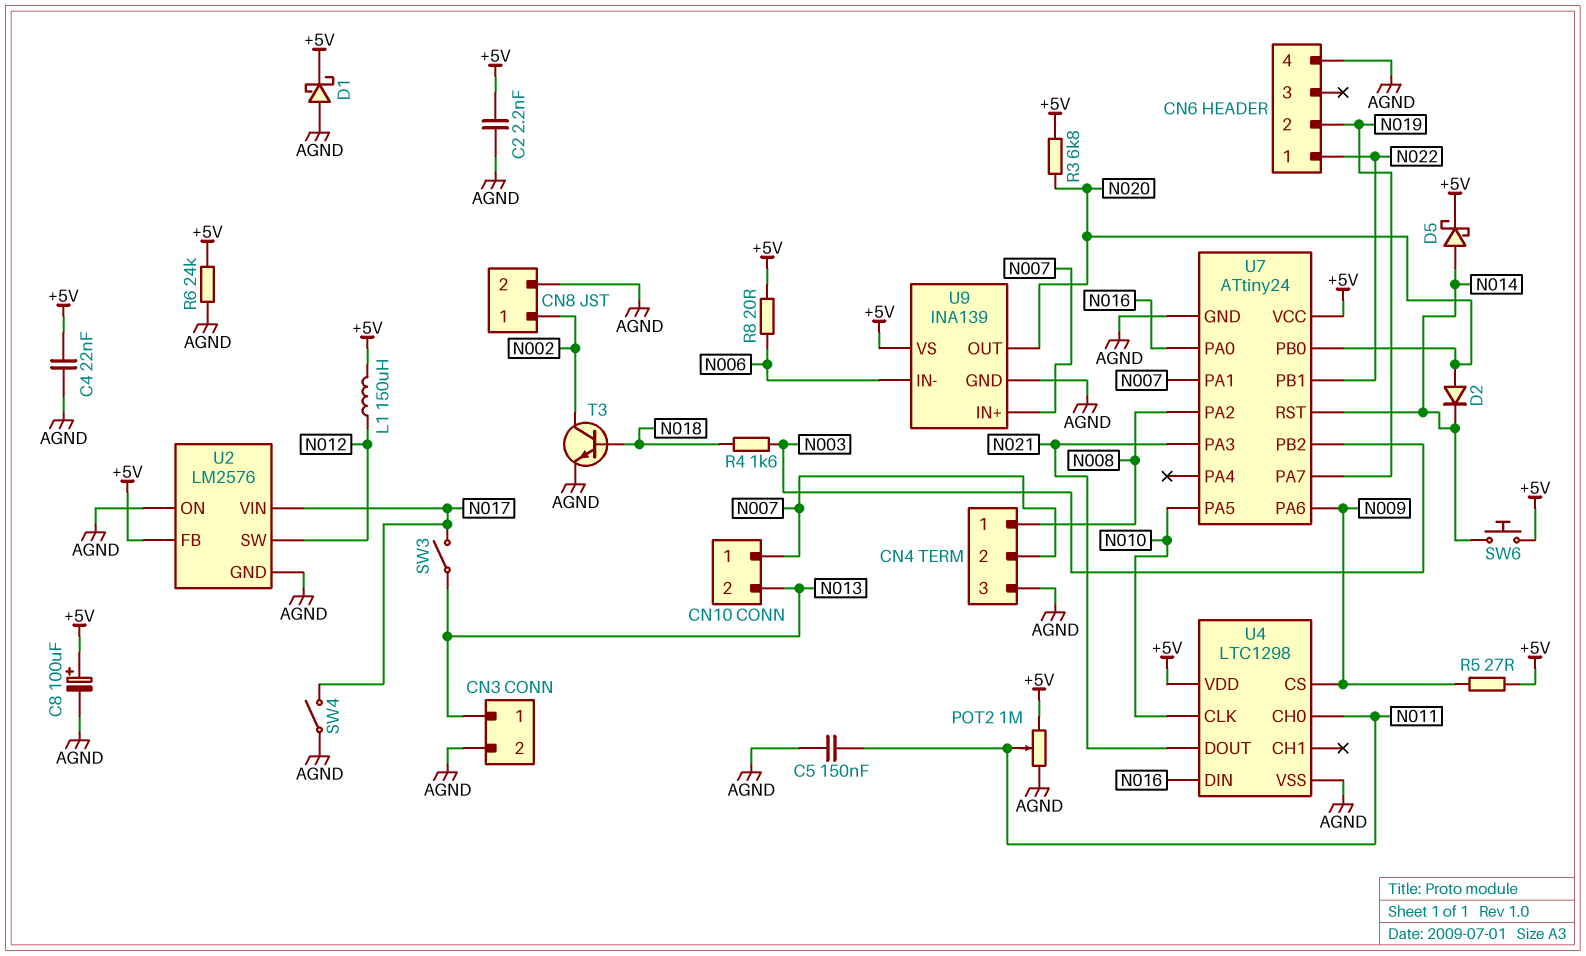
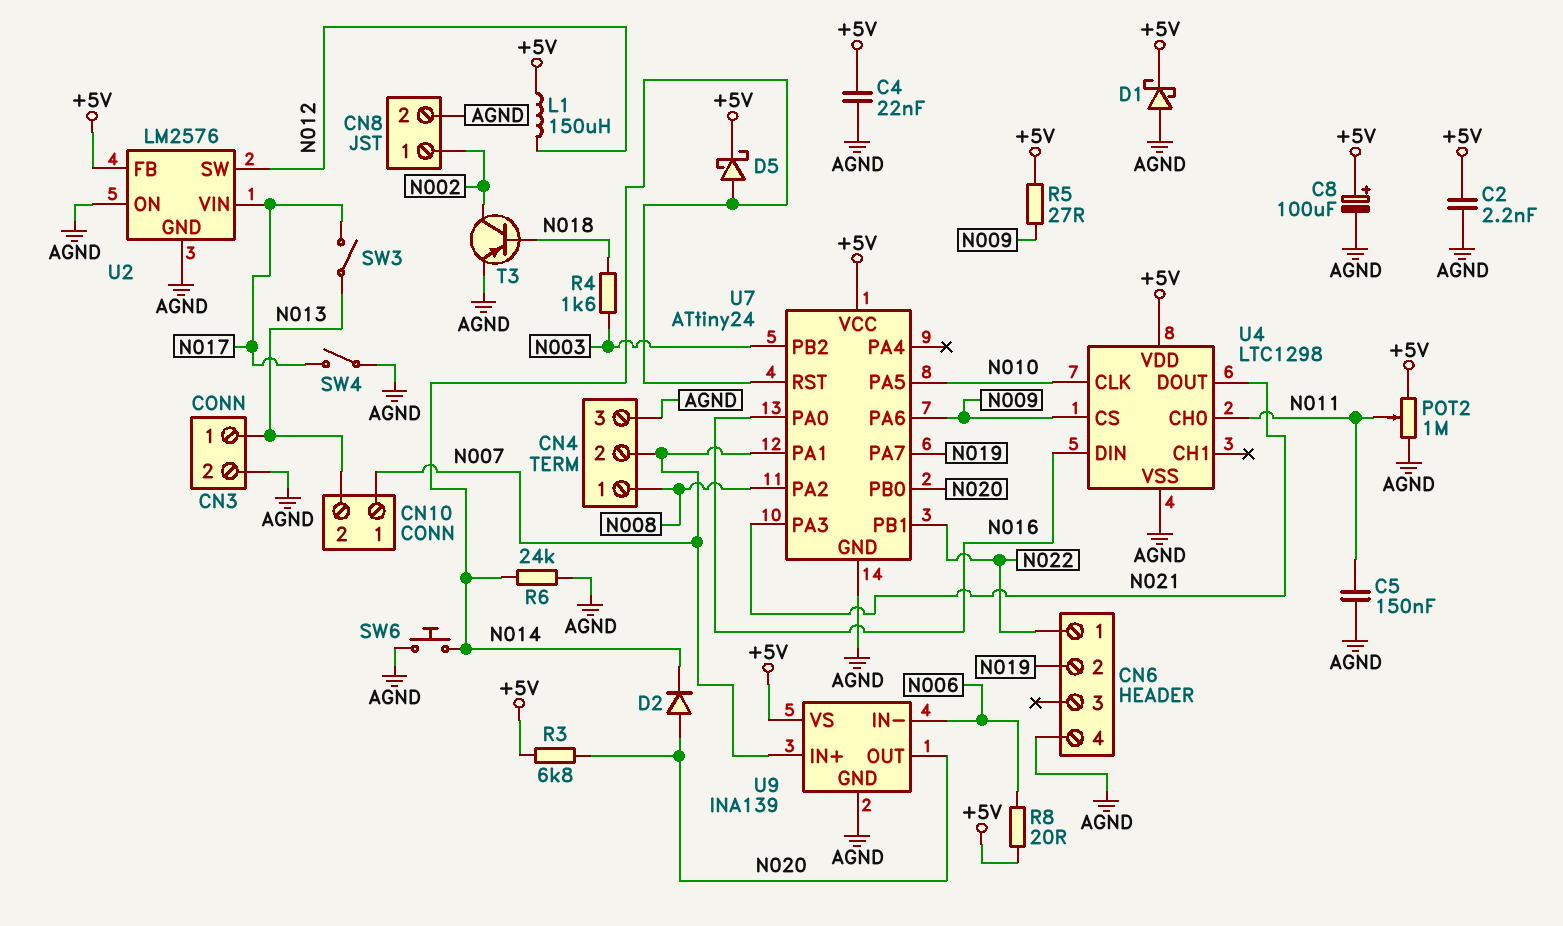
R6: 24k (+5V, AGND) -> 24k (AGND, N014)
SW6: button (+5V, N014) -> button (AGND, N014)
T3: NPN (B N018, C N002, E AGND) -> PNP (B N018, C N002, E AGND)

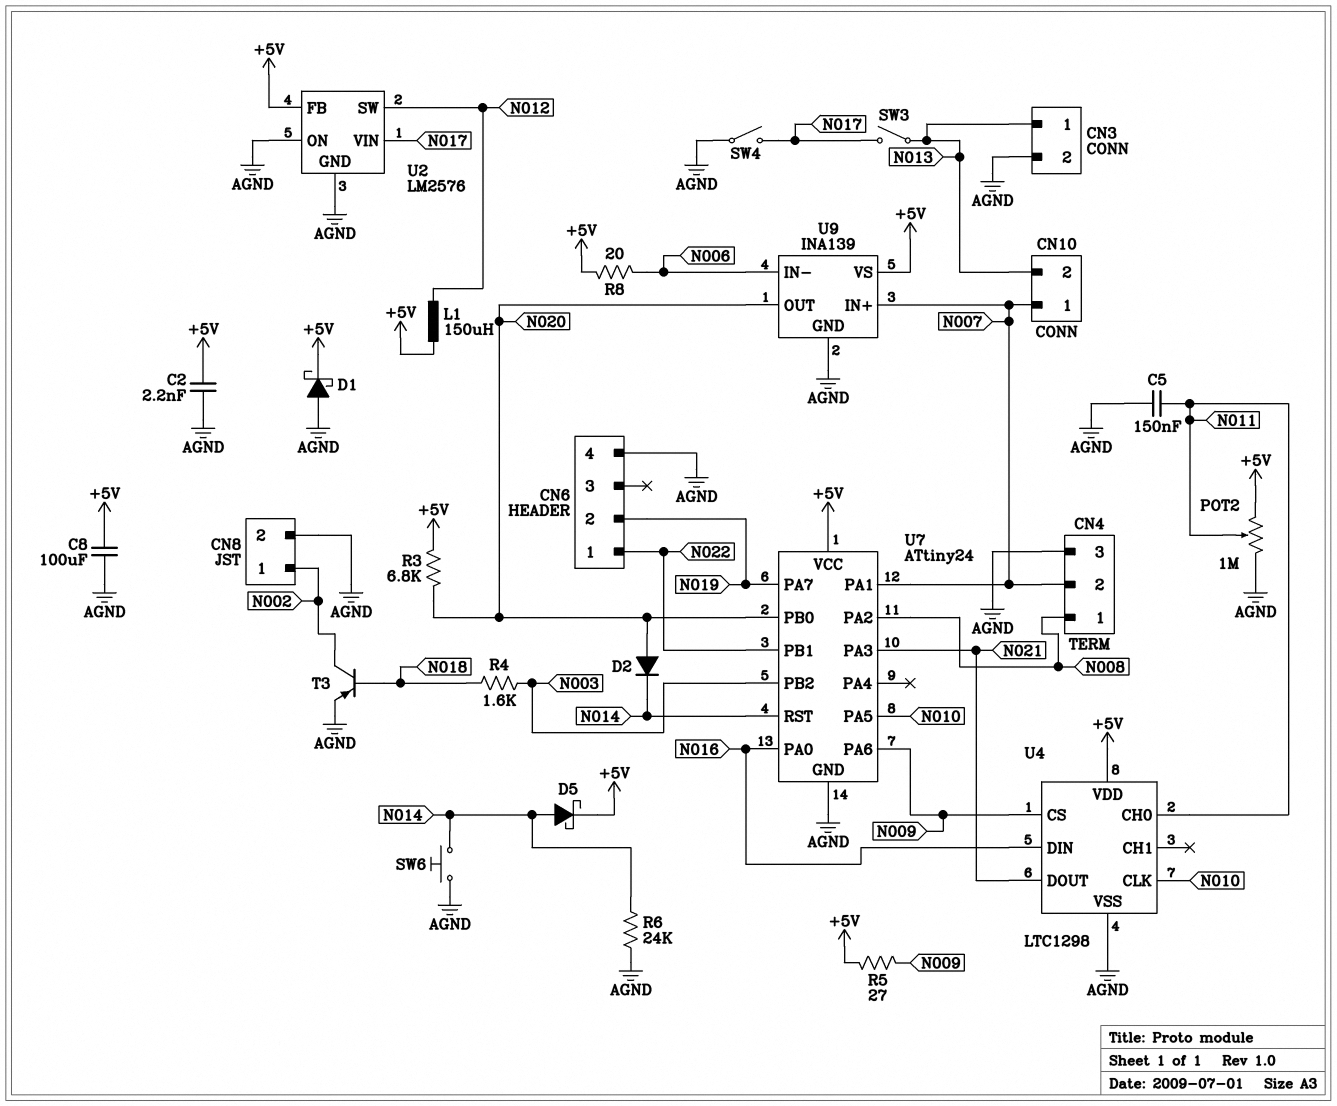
C4: 22nF (+5V, AGND) -> none
C8: 100uF (plus +5V, minus AGND) -> 100uF (+5V, AGND)

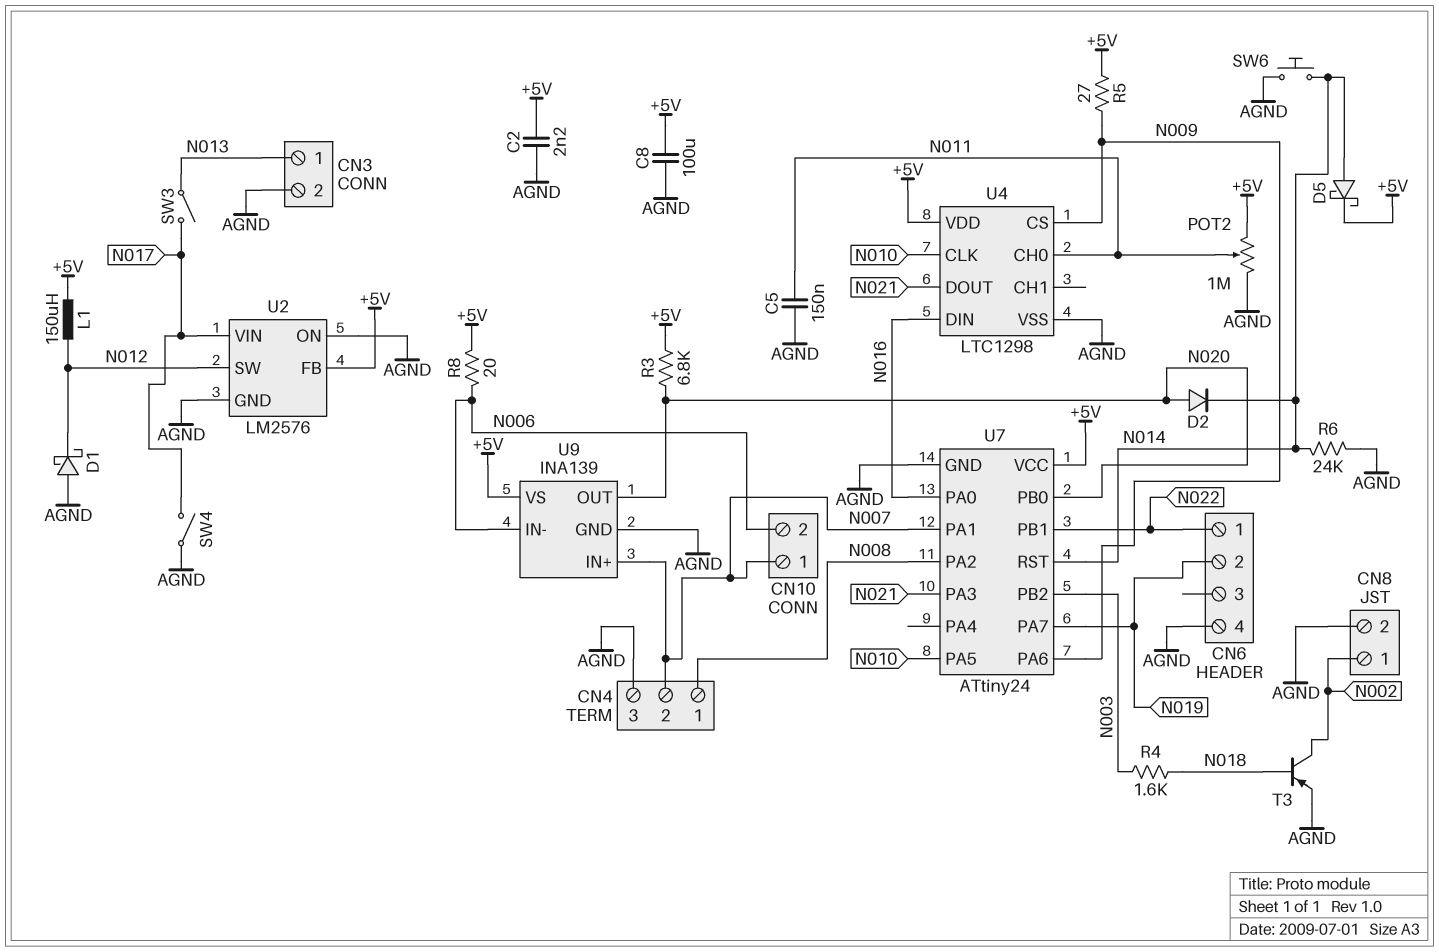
CN10 pin 2: N013 -> N006
D1: schottky (A AGND, K +5V) -> schottky (A AGND, K N012)

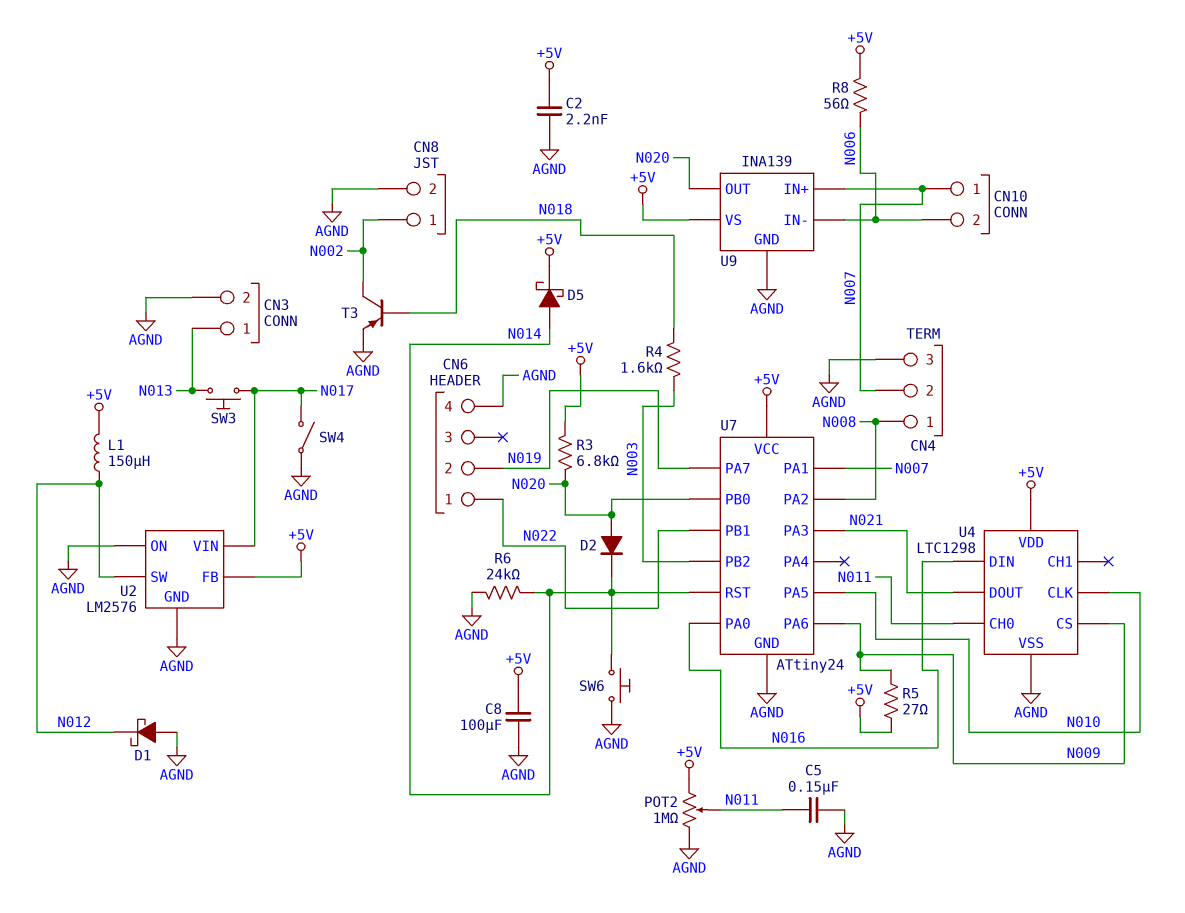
R8: 20 (+5V, N006) -> 56 (+5V, N006)
SW3: switch (N013, N017) -> button (N013, N017)

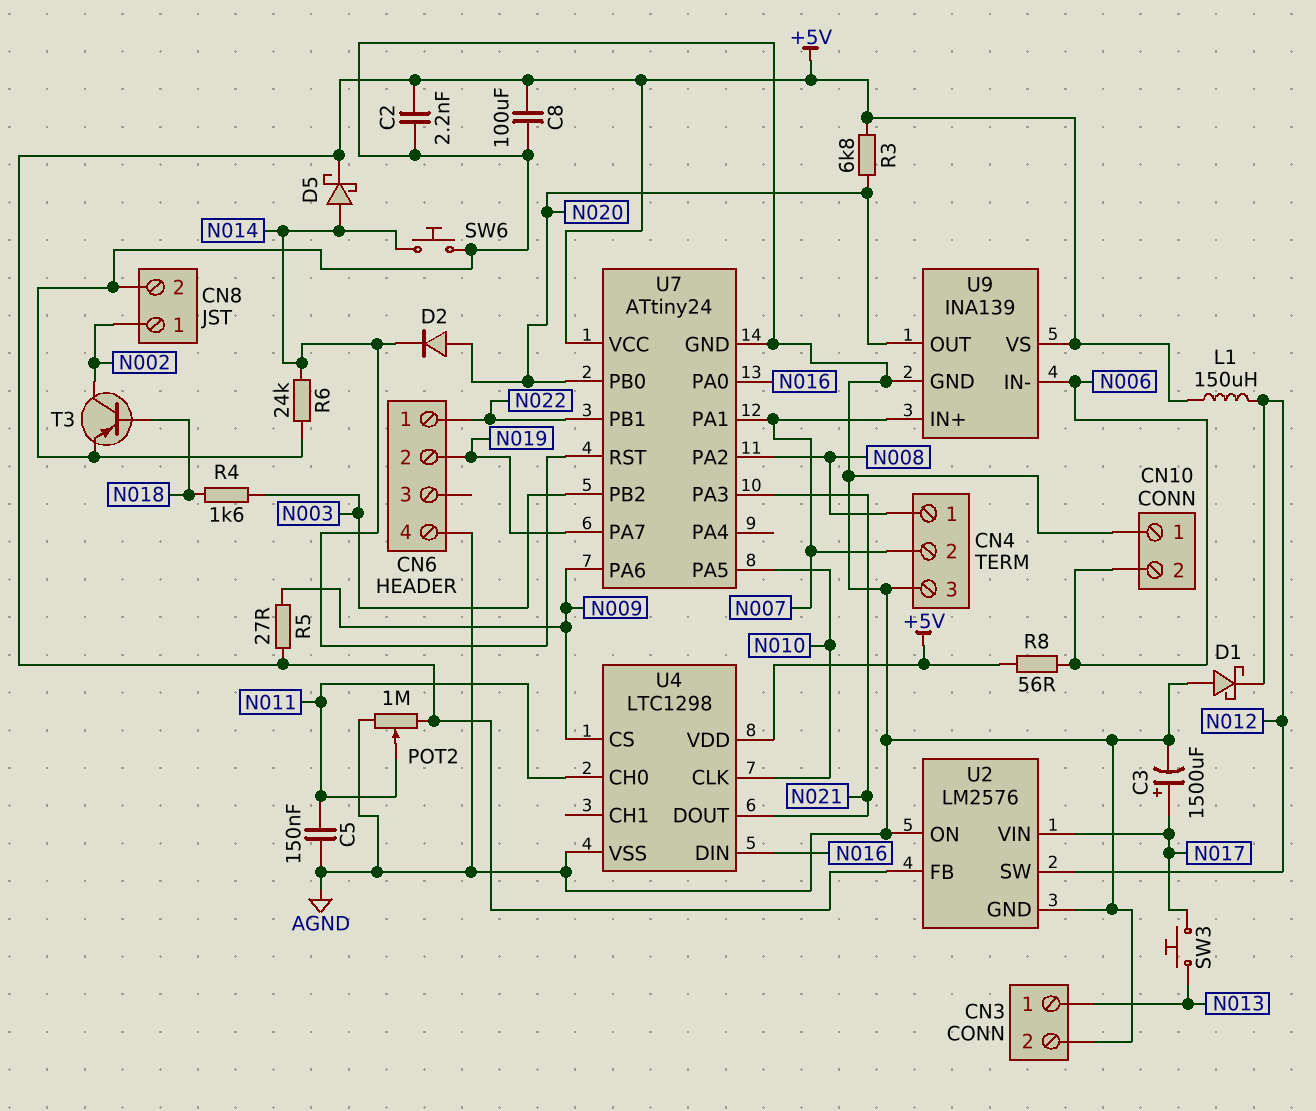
C3: none -> 1500uF (plus N017, minus AGND)
CN10 pin 1: N007 -> AGND
SW4: switch (AGND, N017) -> none

